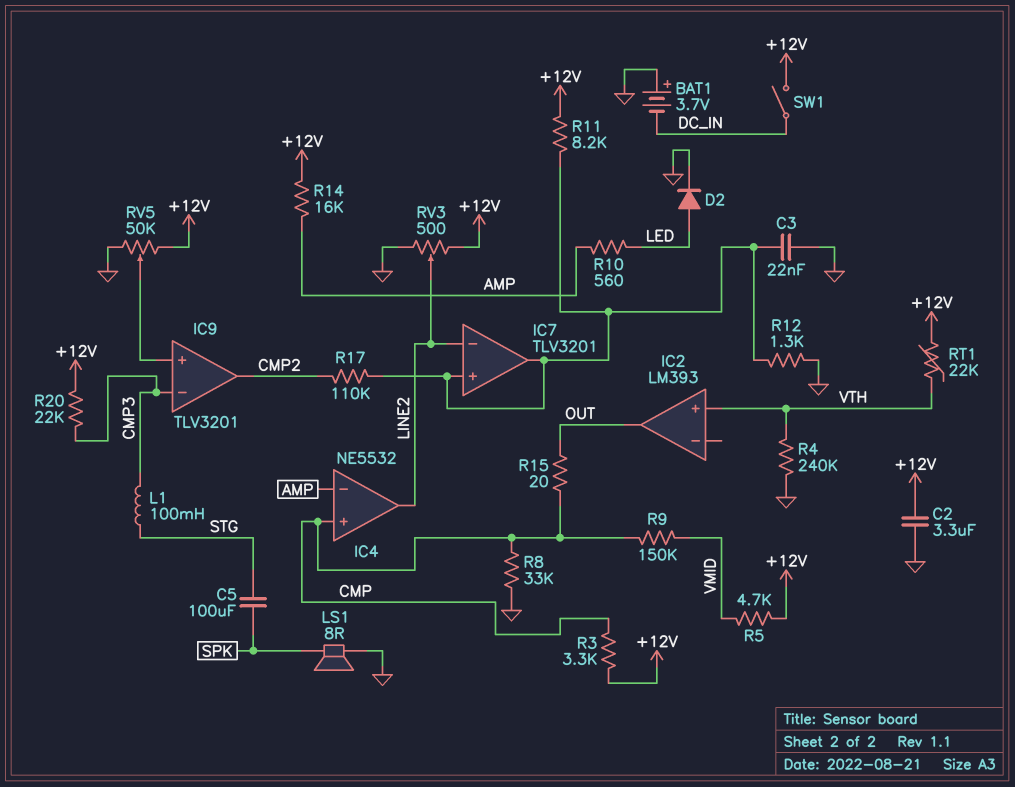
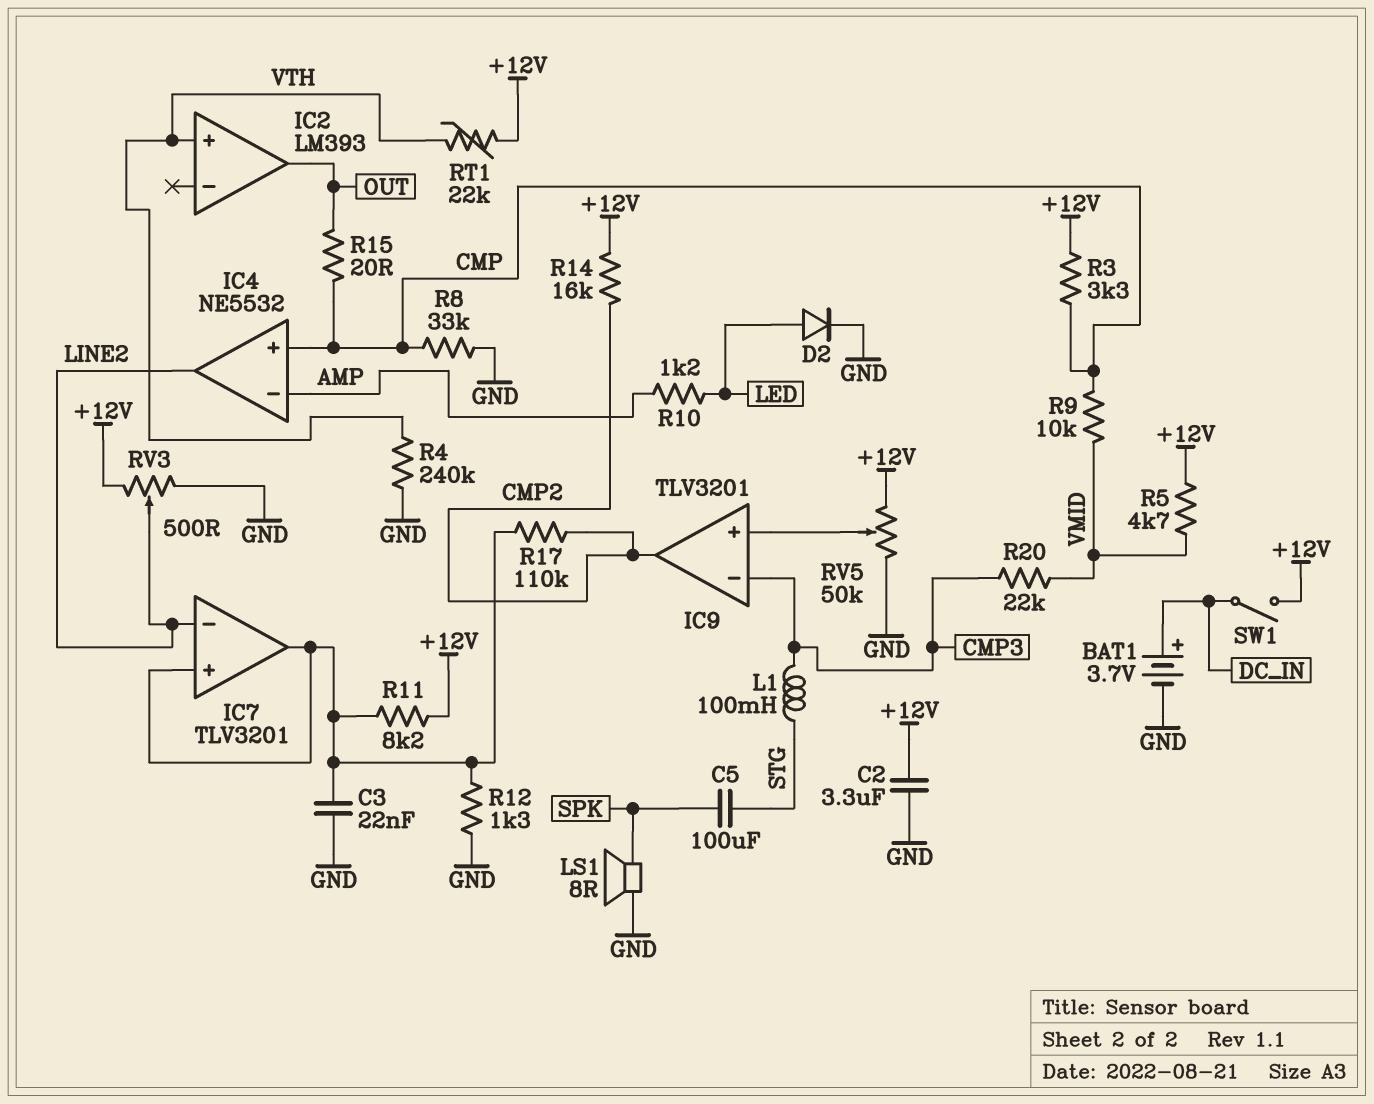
BAT1: 3.7V (plus GND, minus DC_IN) -> 3.7V (plus DC_IN, minus GND)
R9: 150k (CMP, VMID) -> 10k (CMP, VMID)
R10: 560 (AMP, LED) -> 1.2k (AMP, LED)
R14: 16k (+12V, AMP) -> 16k (+12V, CMP2)
R20: 22k (+12V, CMP3) -> 22k (CMP3, VMID)

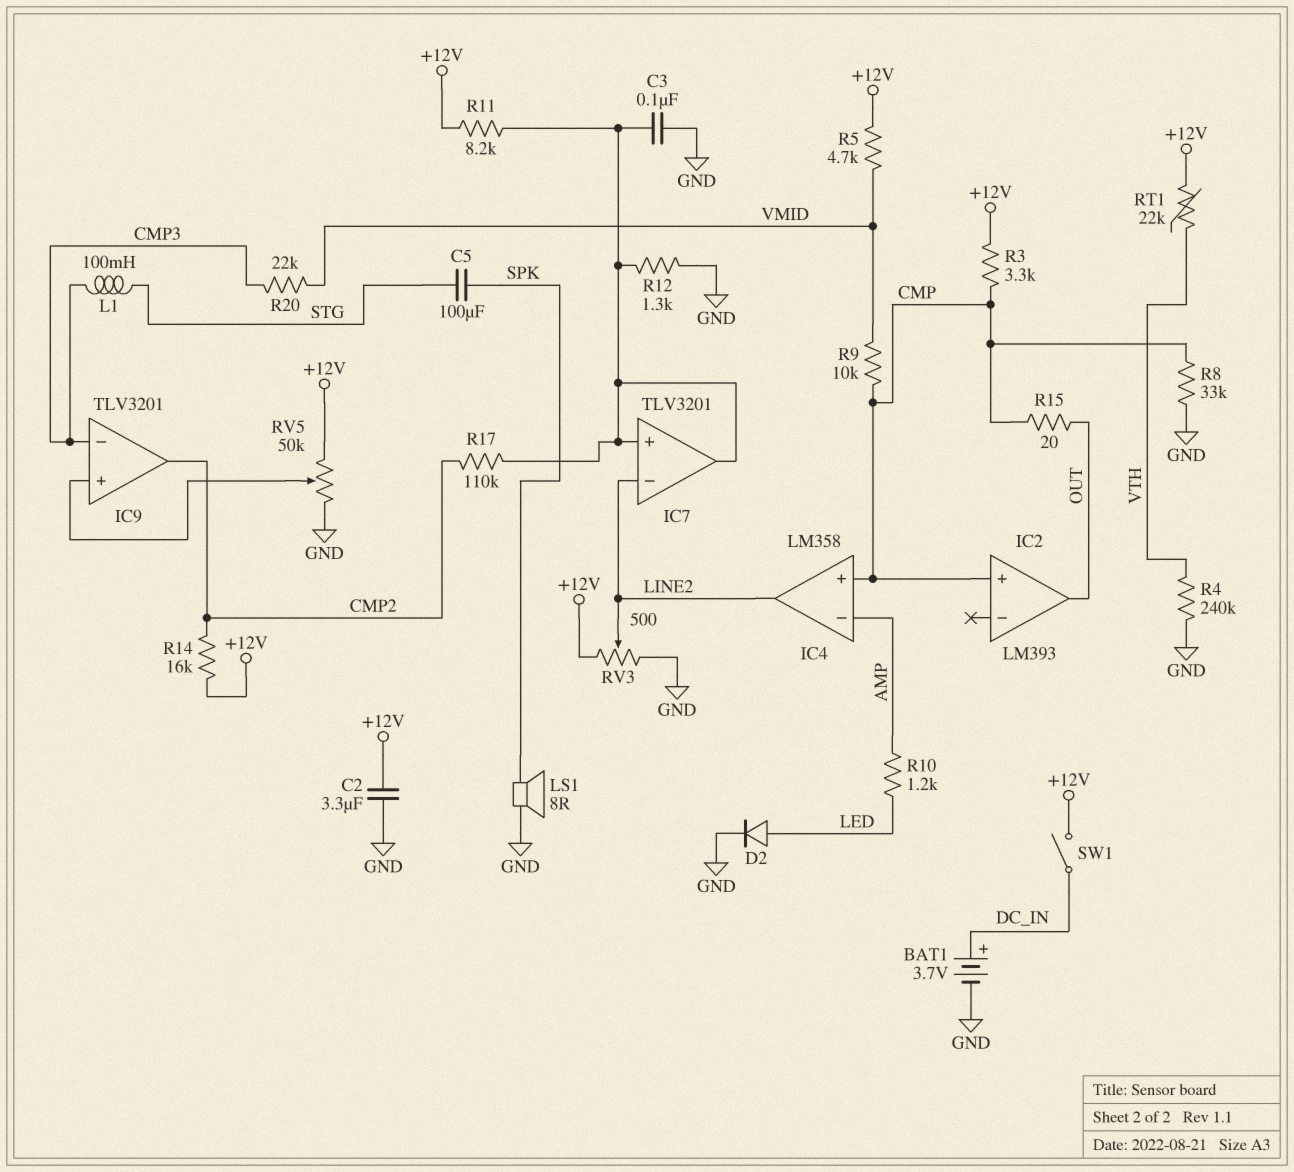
C3: 22nF (GND, IC7/in+) -> 100nF (GND, IC7/in+)
IC2 pin in+: VTH -> CMP
IC4: NE5532 -> LM358

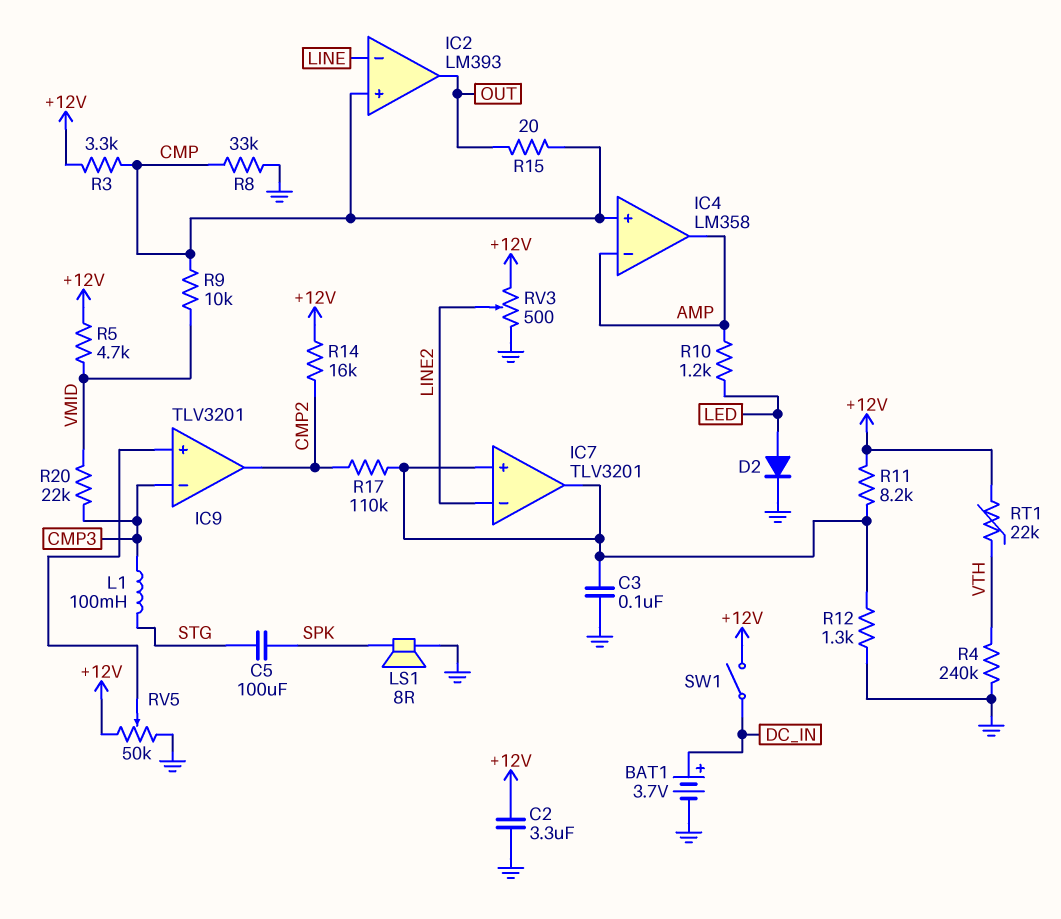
IC2 pin in-: none -> LINE
IC4 pin out: LINE2 -> AMP

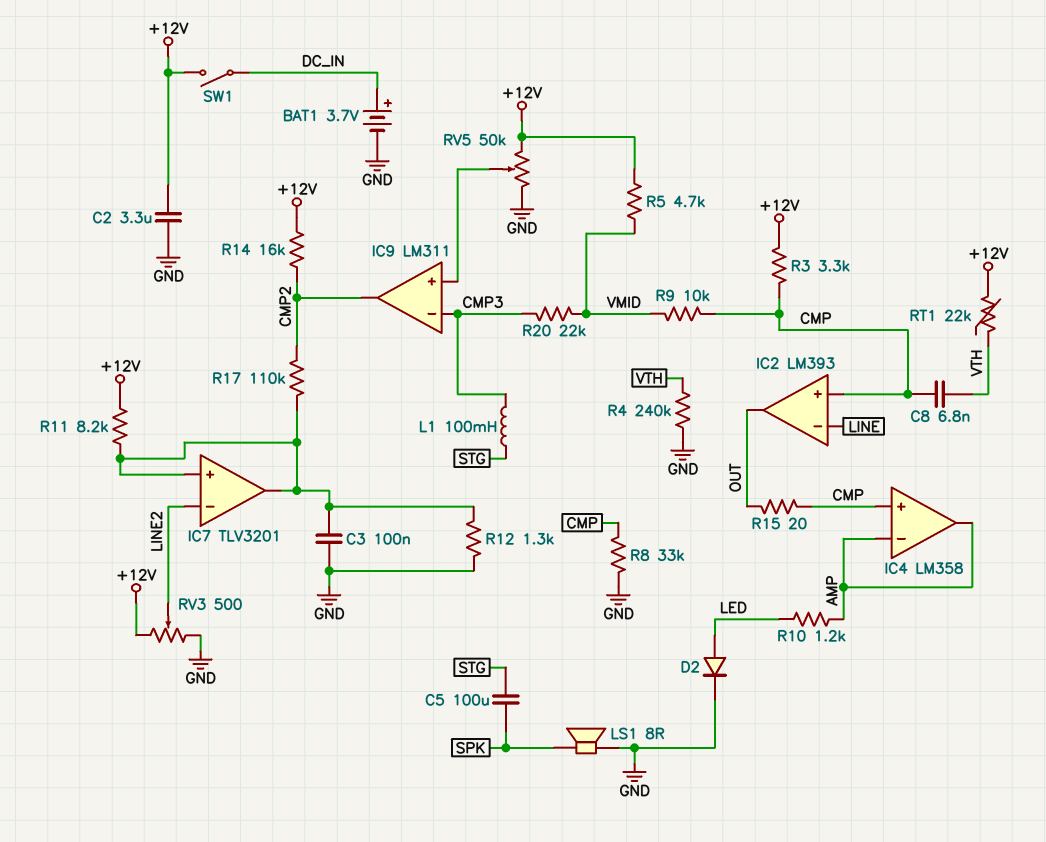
C8: none -> 6.8nF (CMP, VTH)
IC9: TLV3201 -> LM311

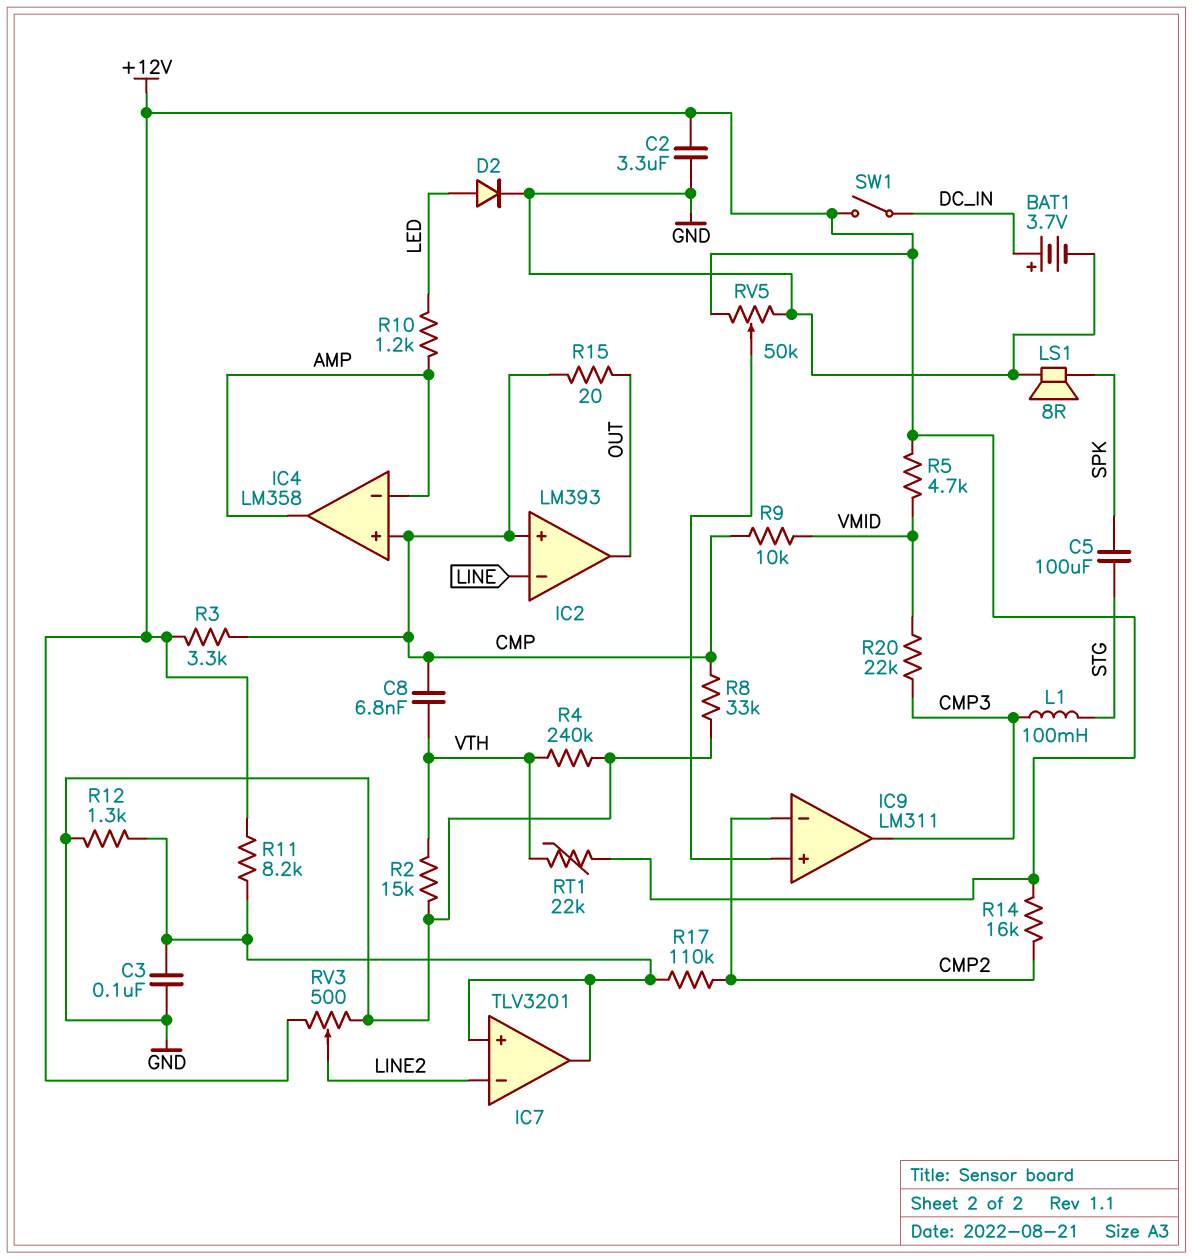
IC9 pin in-: CMP3 -> CMP2
IC9 pin out: CMP2 -> CMP3
R2: none -> 15k (GND, VTH)

